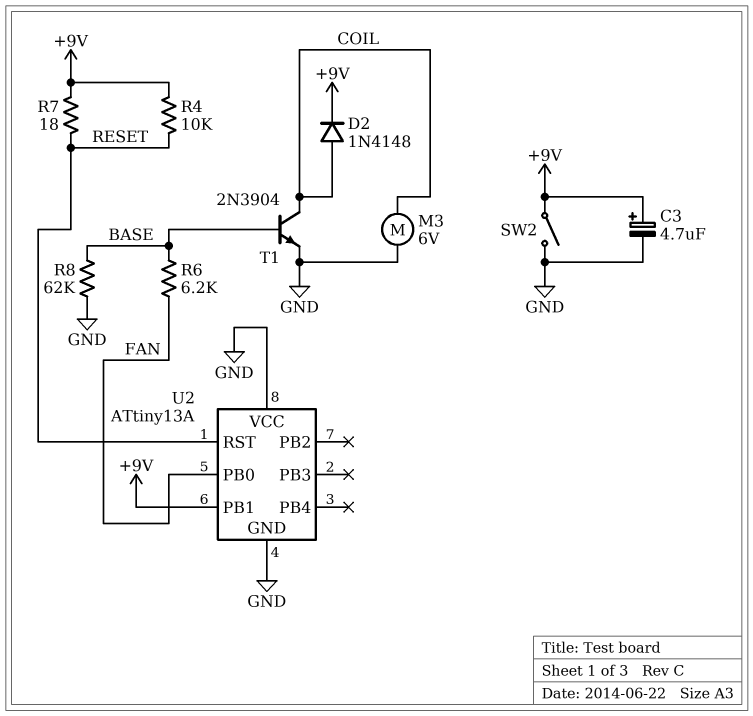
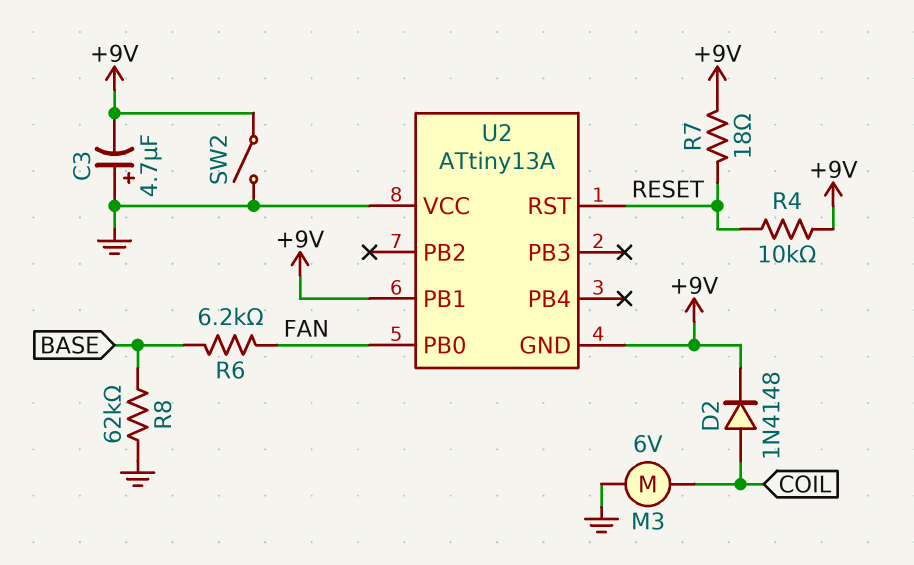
C3: 4.7uF (plus +9V, minus GND) -> 4.7uF (plus GND, minus +9V)
T1: NPN 2N3904 (B BASE, C COIL, E GND) -> none
U2 pin GND: GND -> +9V

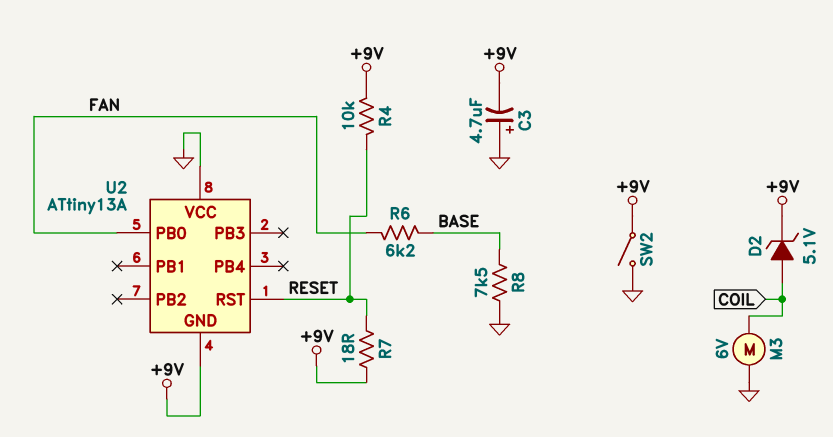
D2: diode 1N4148 (A COIL, K +9V) -> zener 5.1V (A COIL, K +9V)
R8: 62k (BASE, GND) -> 7.5k (BASE, GND)
U2 pin PB1: +9V -> none

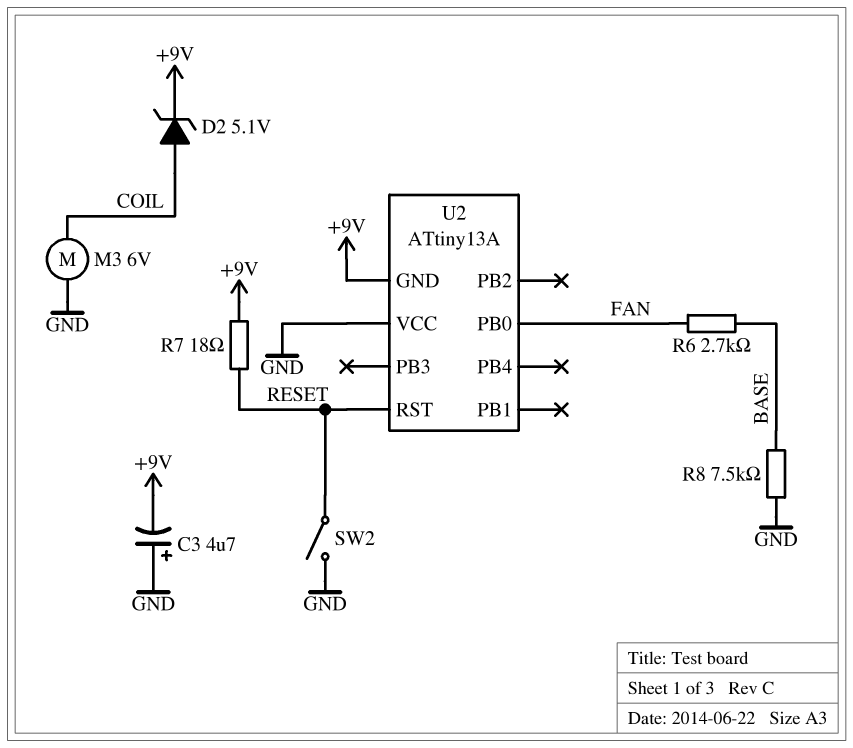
R4: 10k (+9V, RESET) -> none
R6: 6.2k (BASE, FAN) -> 2.7k (BASE, FAN)
SW2: switch (+9V, GND) -> switch (GND, RESET)

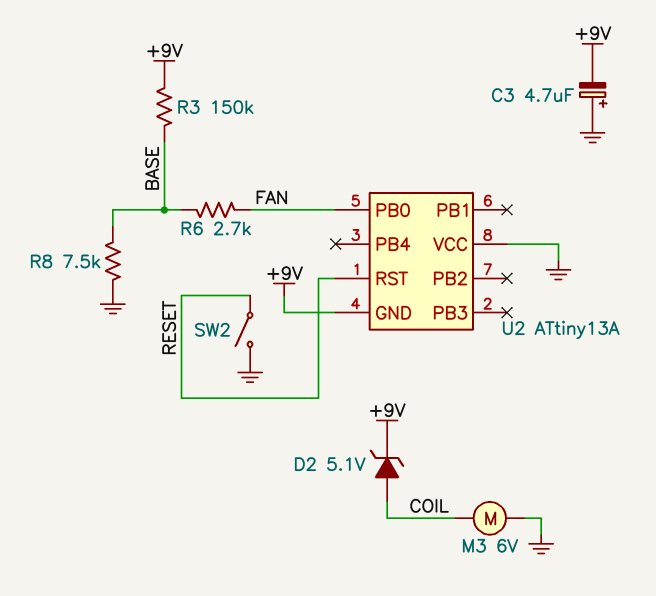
R3: none -> 150k (+9V, BASE)
R7: 18 (+9V, RESET) -> none

